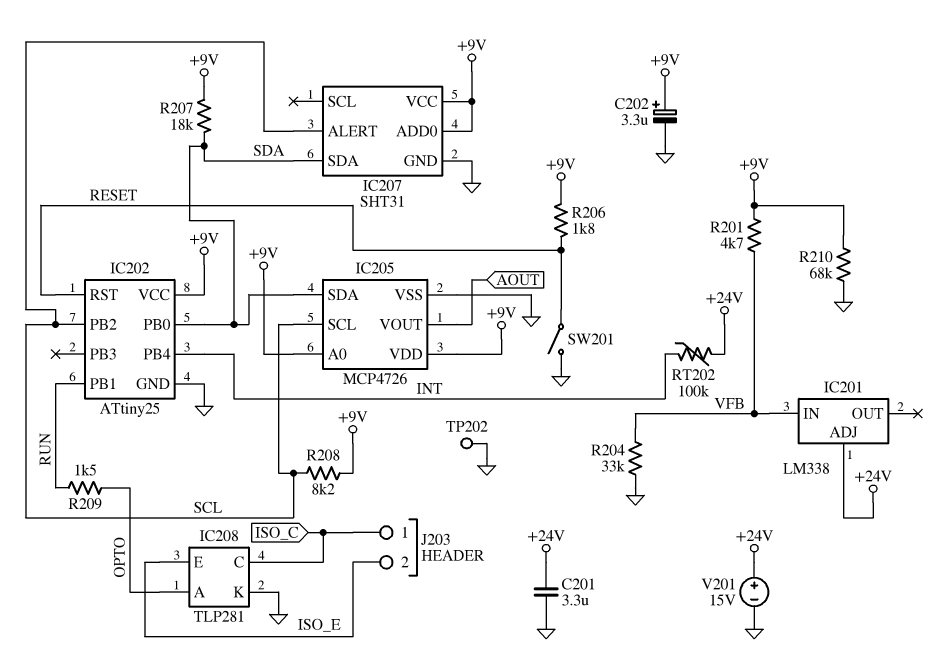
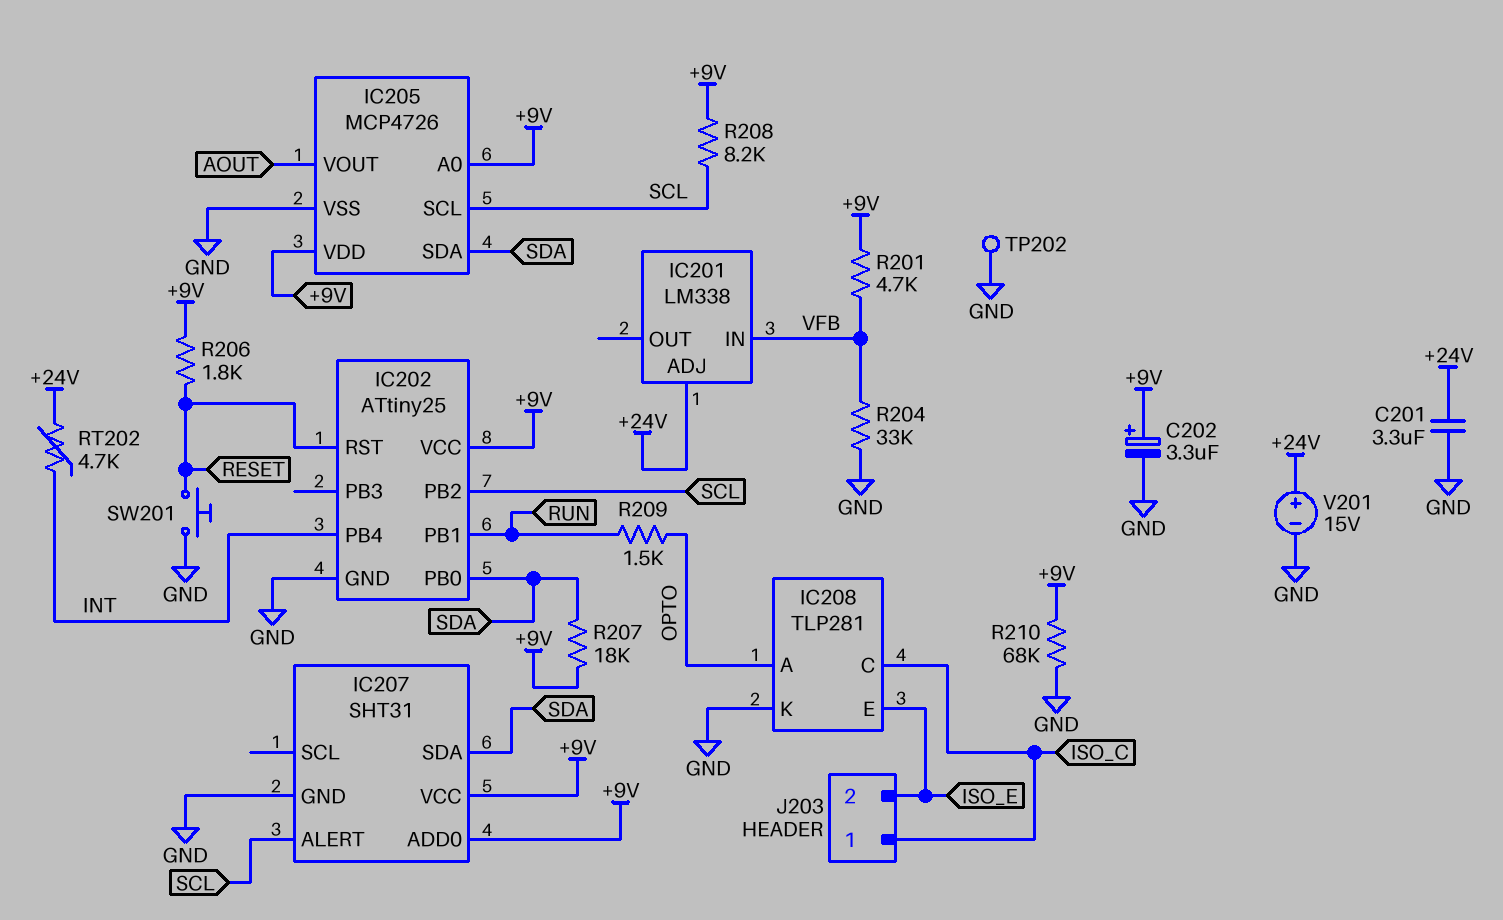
RT202: 100k (+24V, INT) -> 4.7k (+24V, INT)
SW201: switch (GND, RESET) -> button (GND, RESET)

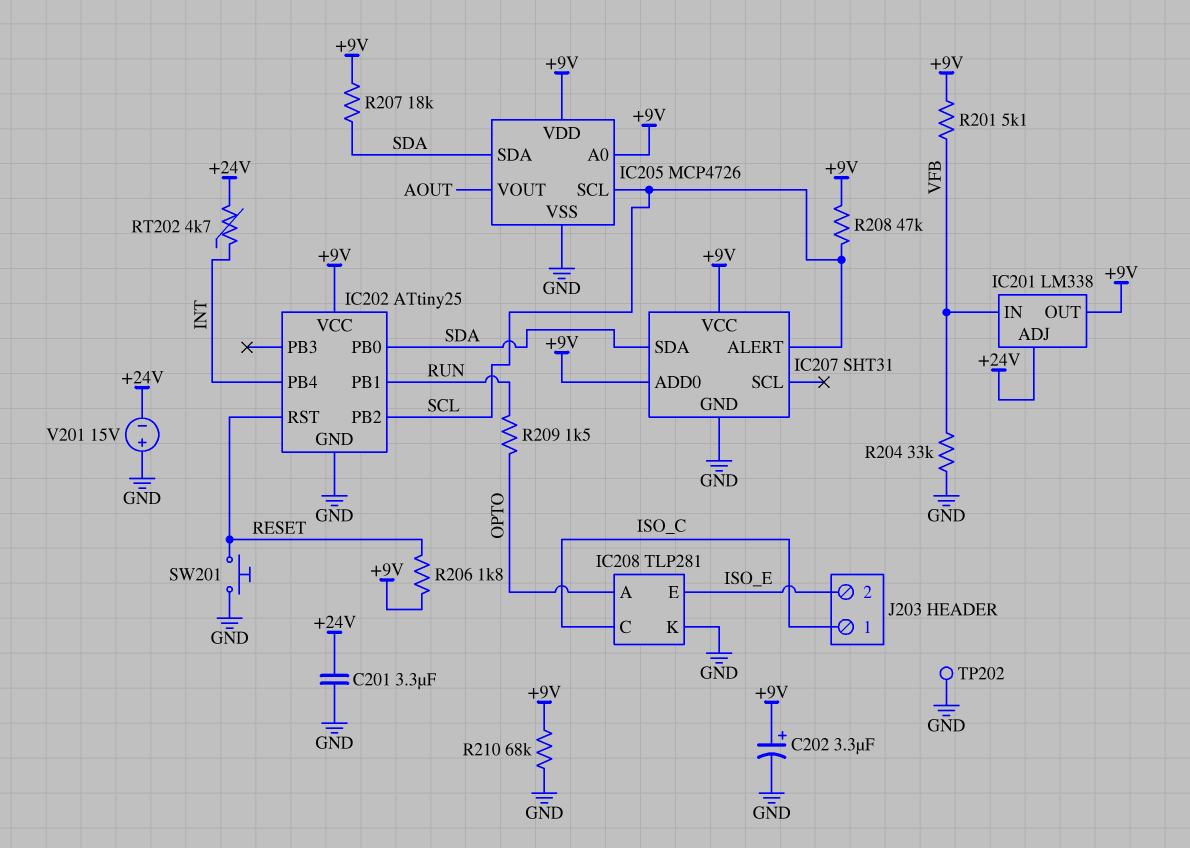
IC201 pin OUT: none -> +9V
R201: 4.7k (+9V, VFB) -> 5.1k (+9V, VFB)
R208: 8.2k (+9V, SCL) -> 47k (+9V, SCL)
V201: 15V (plus +24V, minus GND) -> 15V (plus GND, minus +24V)

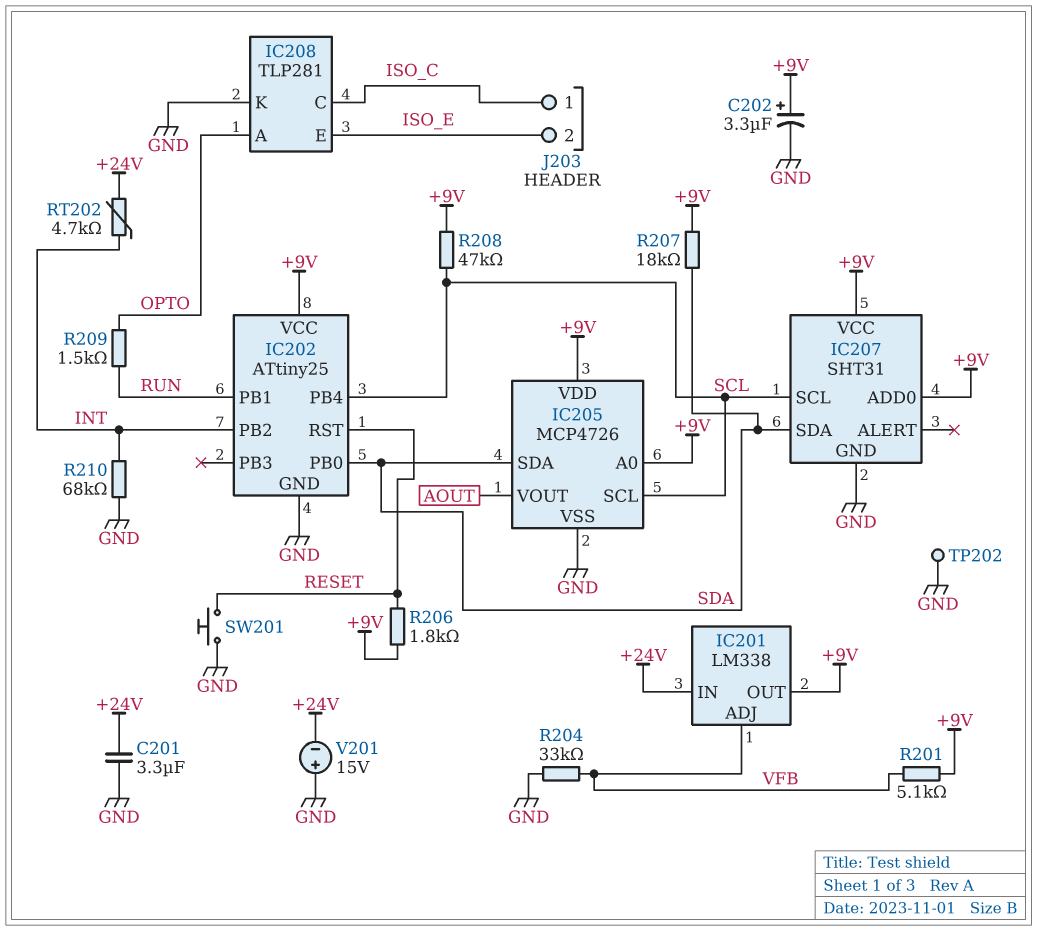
IC201 pin ADJ: +24V -> VFB
IC201 pin IN: VFB -> +24V
IC202 pin PB2: SCL -> INT
IC202 pin PB4: INT -> SCL
IC207 pin ALERT: SCL -> none
IC207 pin SCL: none -> SCL
R210: 68k (+9V, GND) -> 68k (GND, INT)

